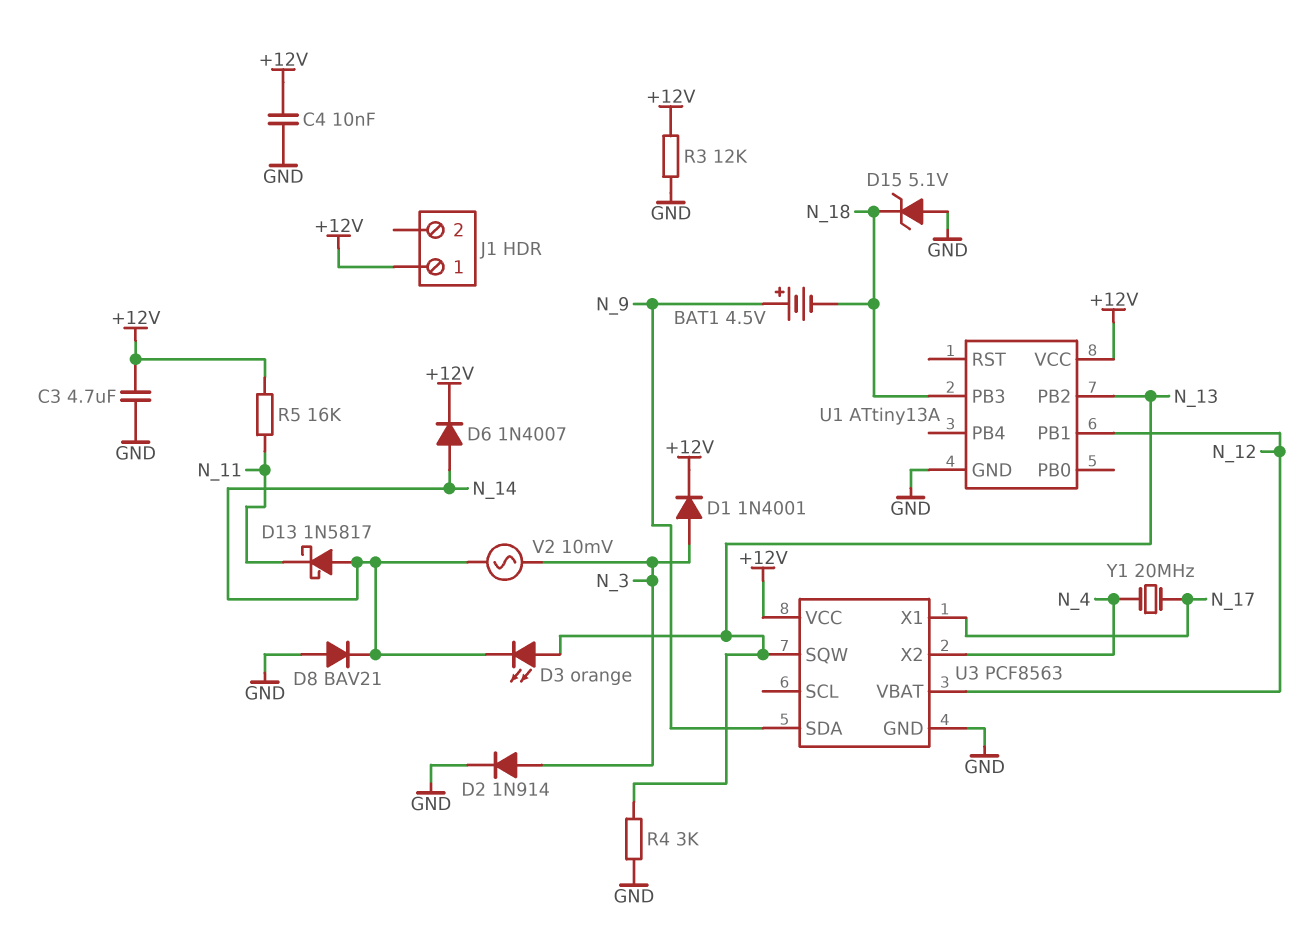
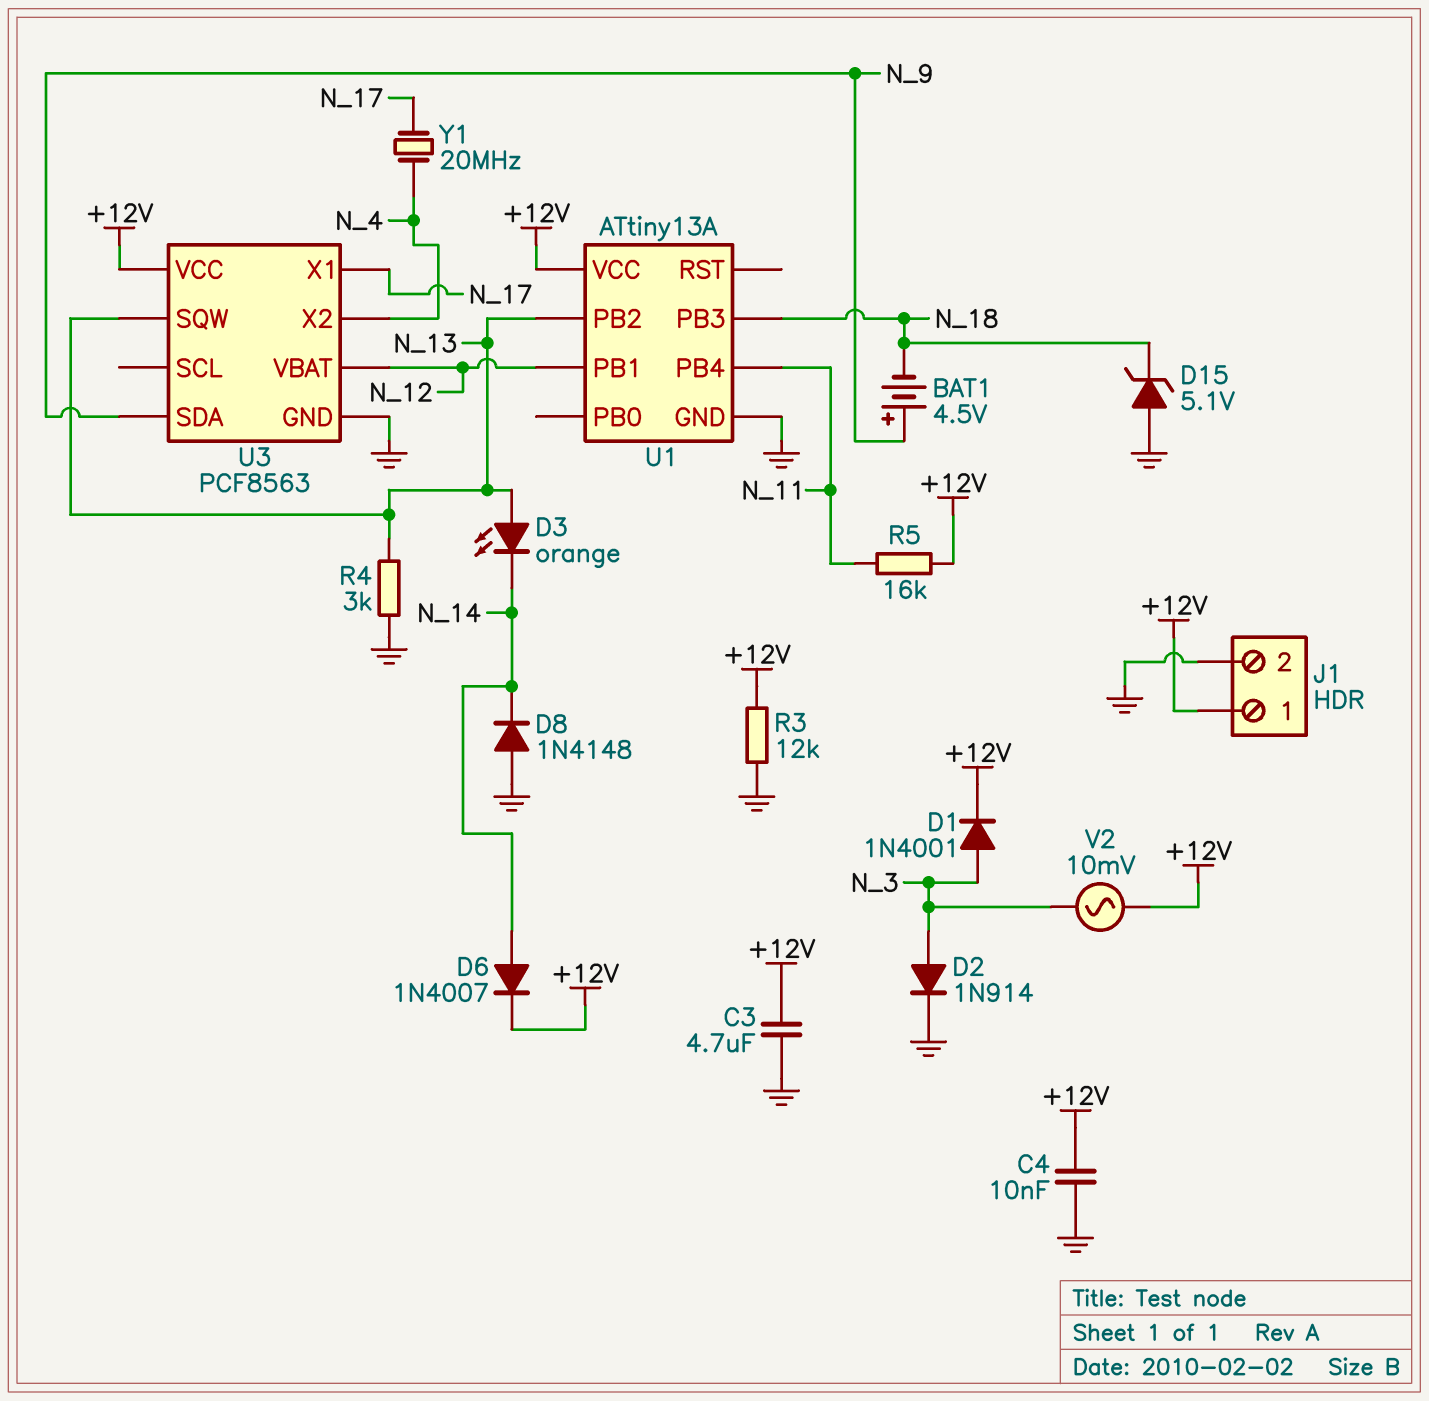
D8: diode BAV21 (A GND, K N_14) -> diode 1N4148 (A GND, K N_14)
D13: schottky 1N5817 (A N_14, K N_11) -> none
J1 pin 2: none -> GND
U1 pin PB4: none -> N_11
V2: AC 10mV (N_3, N_14) -> AC 10mV (+12V, N_3)

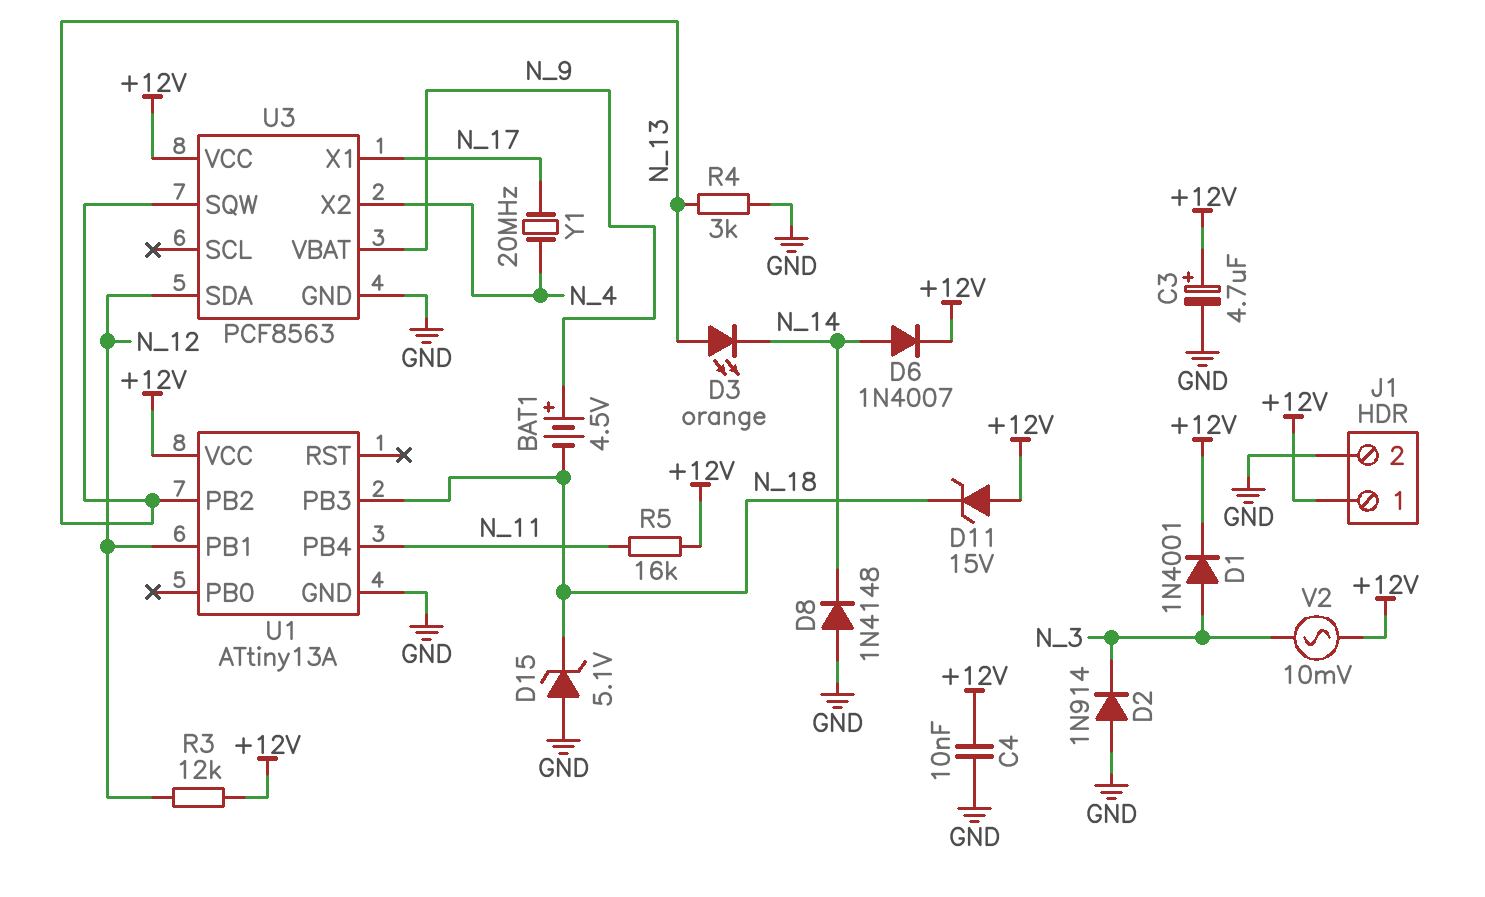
C3: 4.7uF (+12V, GND) -> 4.7uF (plus +12V, minus GND)
D2: diode 1N914 (A N_3, K GND) -> diode 1N914 (A GND, K N_3)
D11: none -> zener 15V (A +12V, K N_18)
R3: 12k (+12V, GND) -> 12k (+12V, N_12)
U3 pin SDA: N_9 -> N_12
U3 pin VBAT: N_12 -> N_9

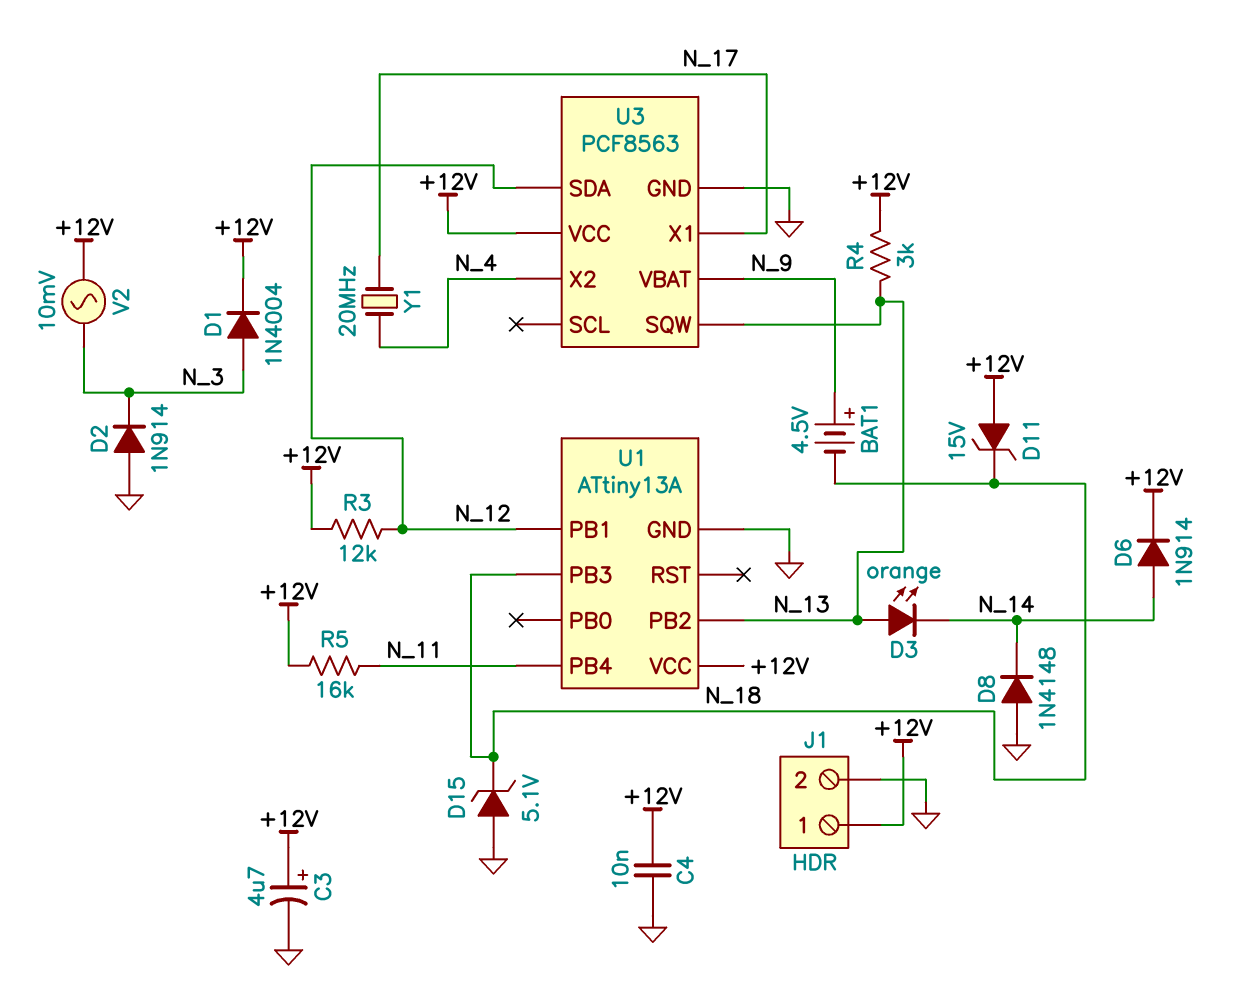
D1: diode 1N4001 (A N_3, K +12V) -> diode 1N4004 (A N_3, K +12V)
D6: diode 1N4007 (A N_14, K +12V) -> diode 1N914 (A N_14, K +12V)
R4: 3k (GND, N_13) -> 3k (+12V, N_13)

